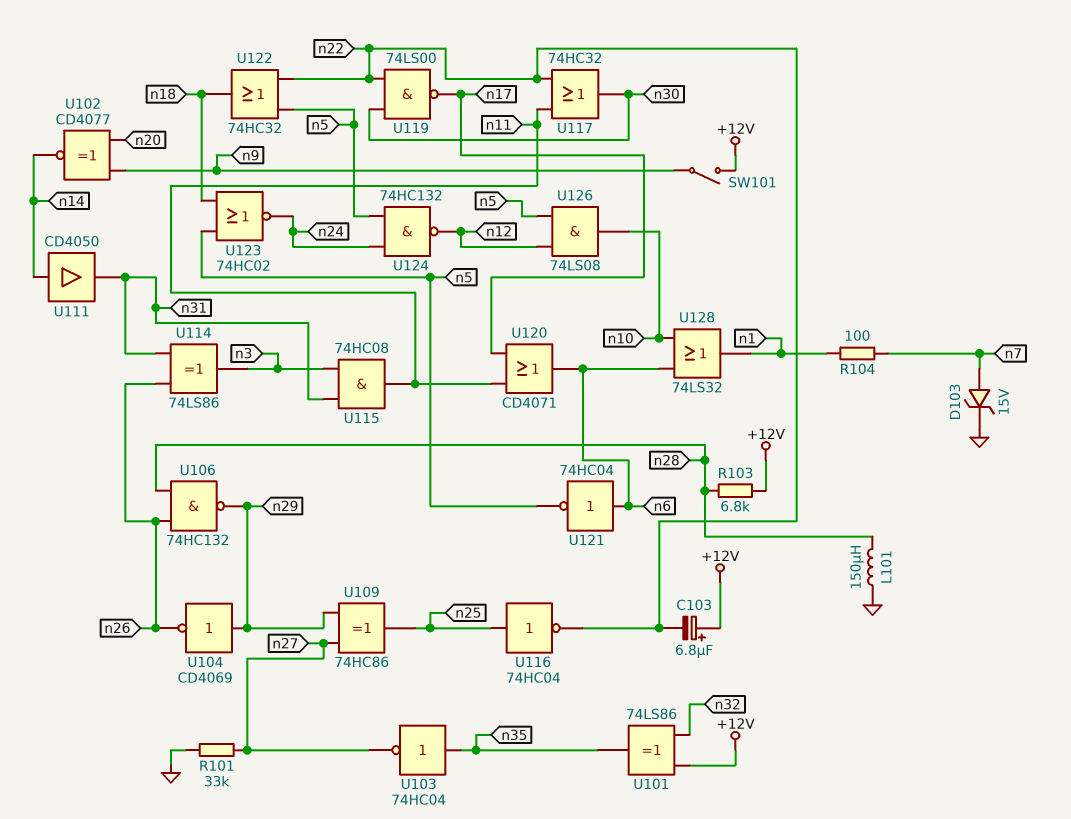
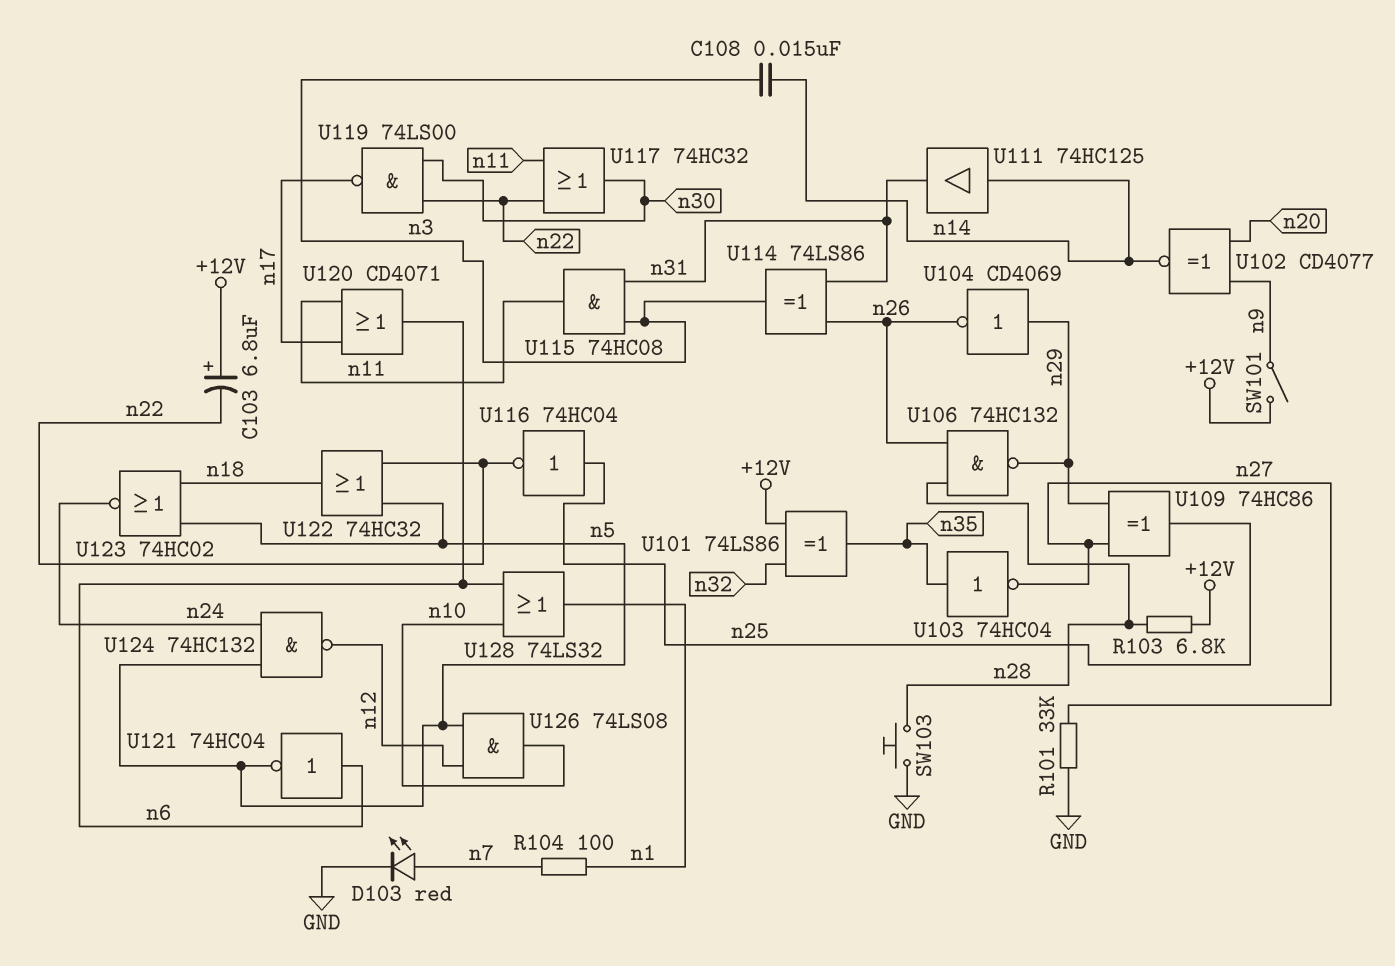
C108: none -> 15nF (n3, n14)
D103: zener 15V (A n7, K GND) -> LED red (A n7, K GND)
L101: 150uH (GND, n28) -> none
SW103: none -> button (GND, n28)
U111: buffer CD4050 (in n14, out n31) -> buffer 74HC125 (in n14, out n31)

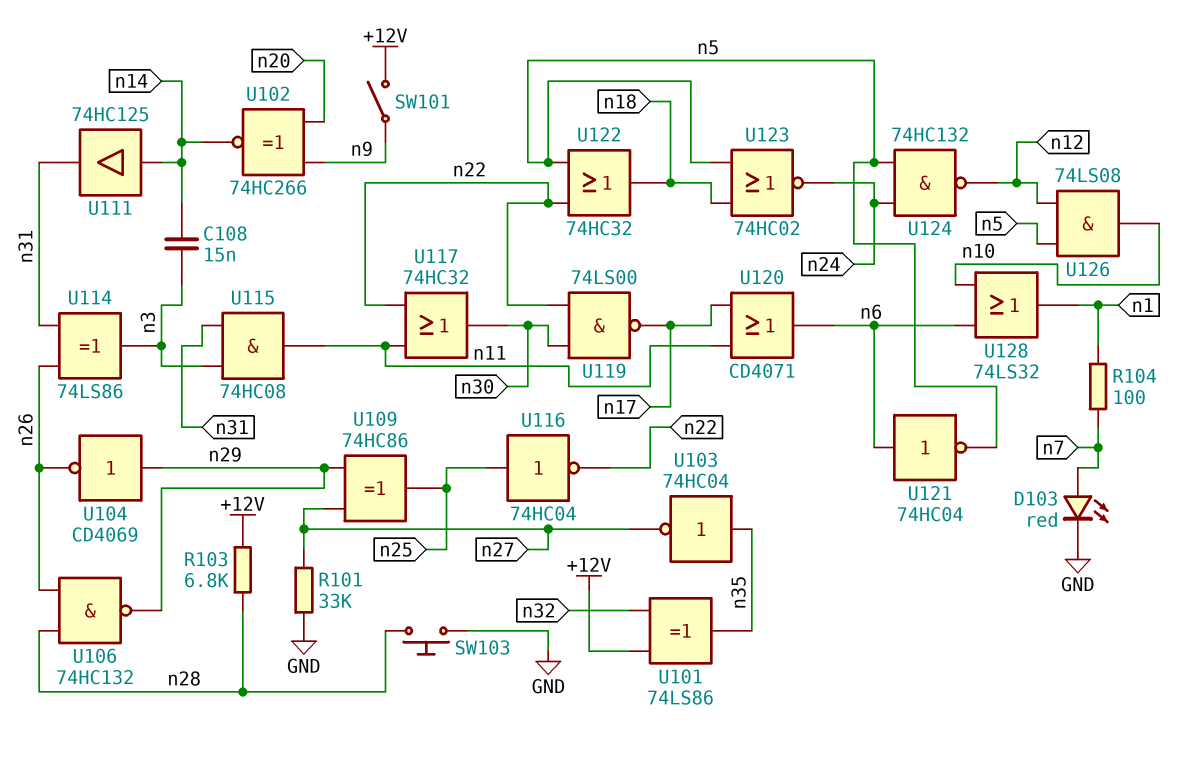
C103: 6.8uF (plus +12V, minus n22) -> none
U102: XNOR CD4077 (in n9, in n20, out n14) -> XNOR 74HC266 (in n9, in n20, out n14)

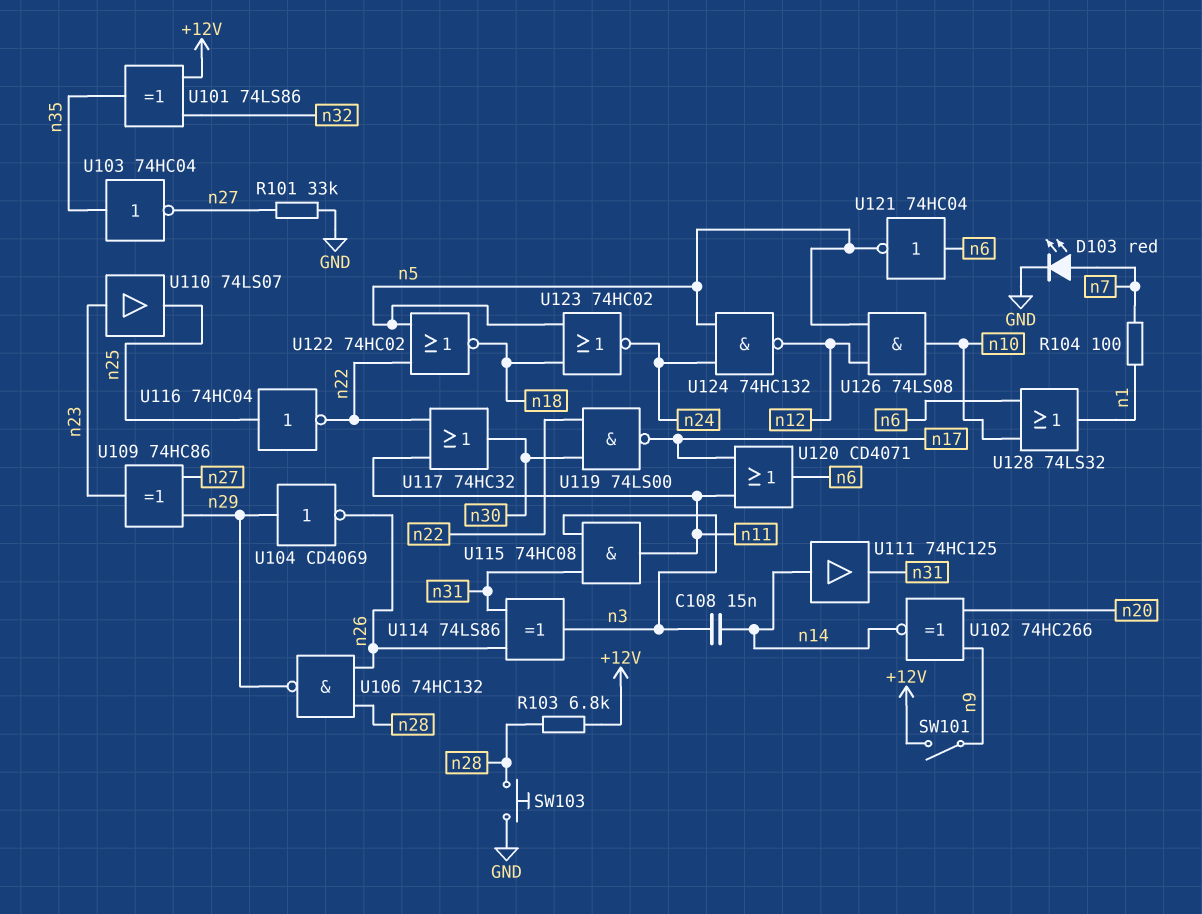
U109: XOR 74HC86 (in n27, in n29, out n25) -> XOR 74HC86 (in n27, in n29, out n23)
U110: none -> buffer 74LS07 (in n23, out n25)
U122: OR 74HC32 (in n5, in n22, out n18) -> NOR 74HC02 (in n5, in n22, out n18)

